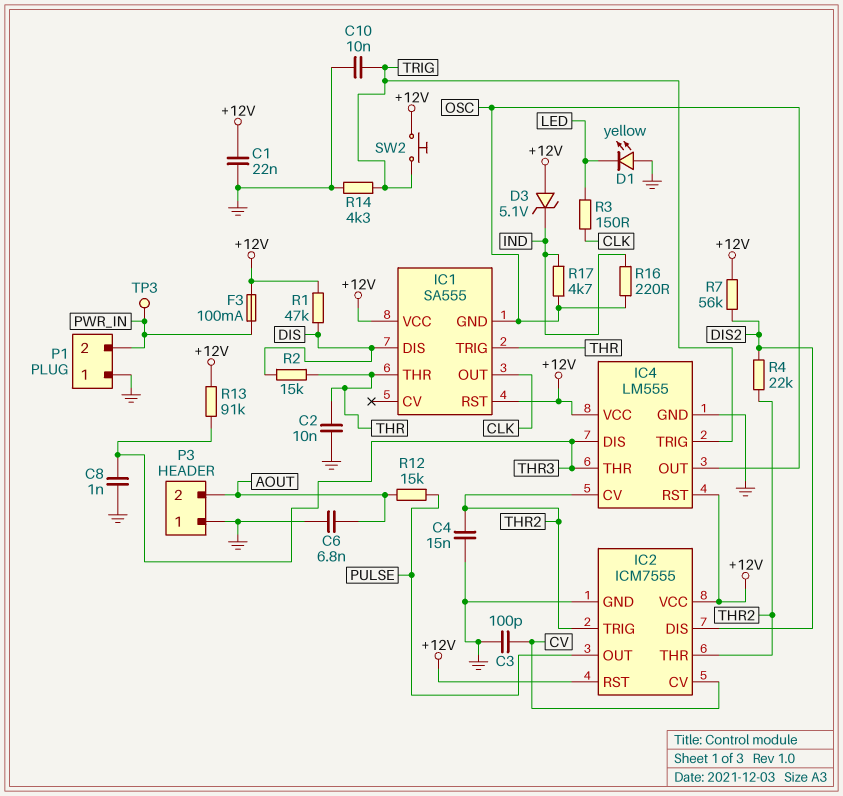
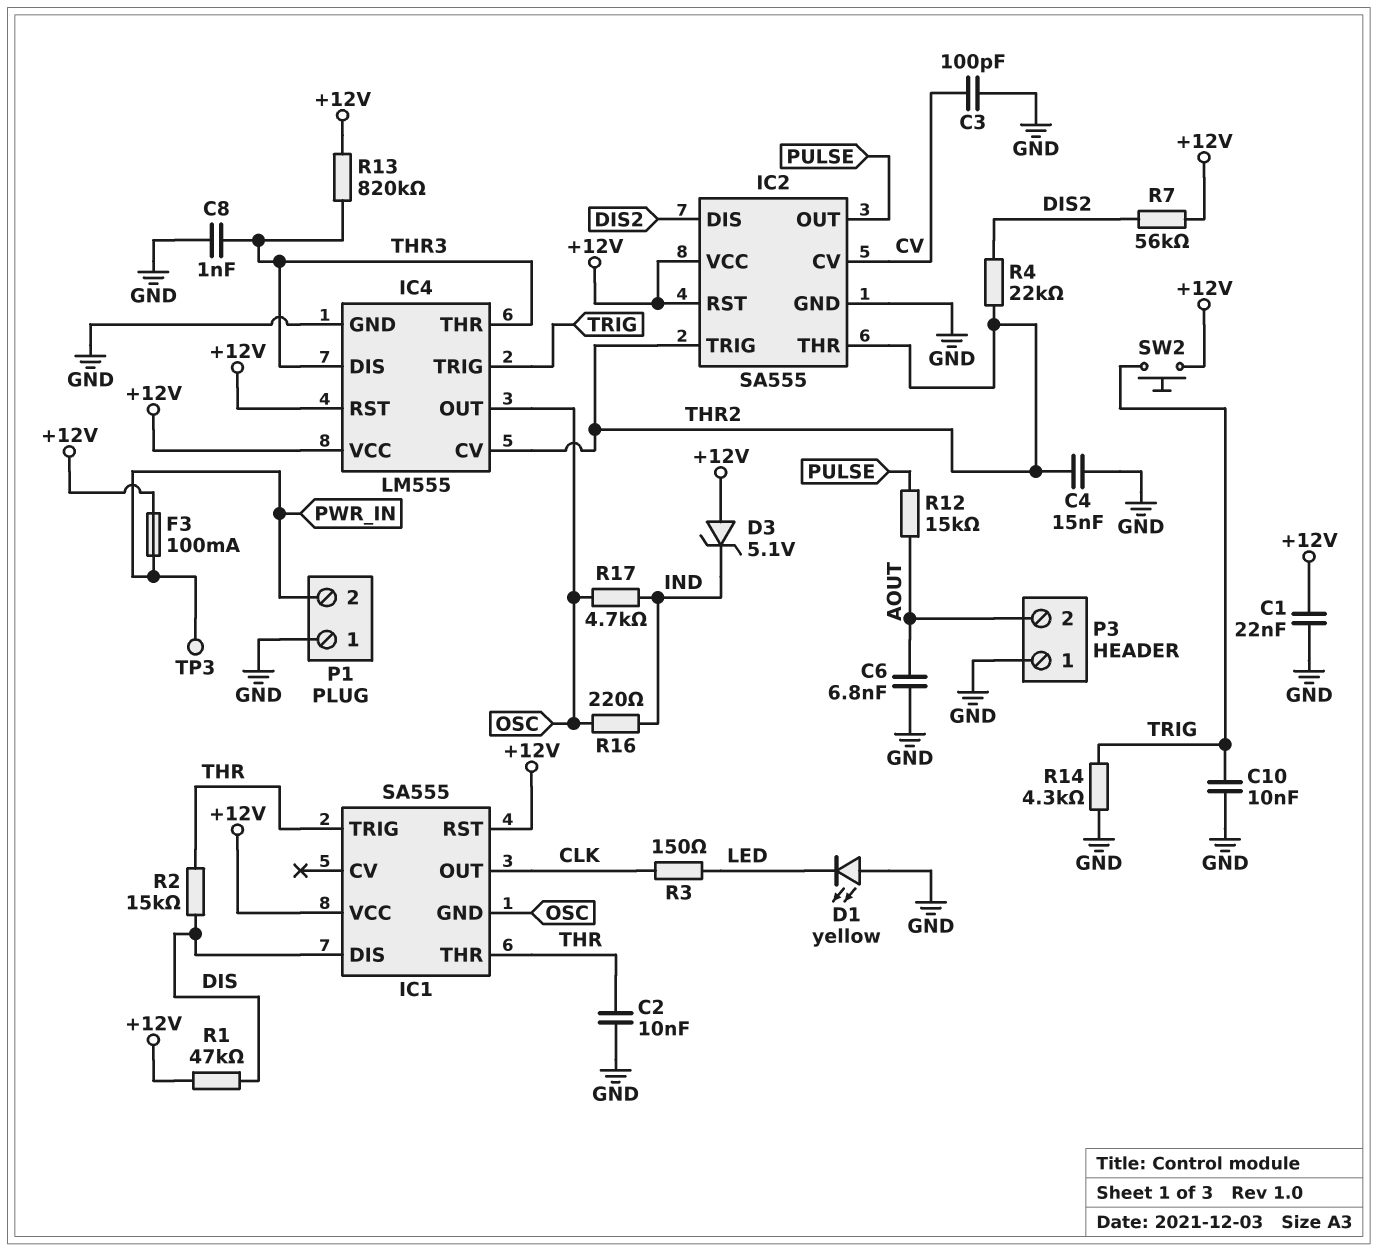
IC2: ICM7555 -> SA555
R13: 91k (+12V, THR3) -> 820k (+12V, THR3)

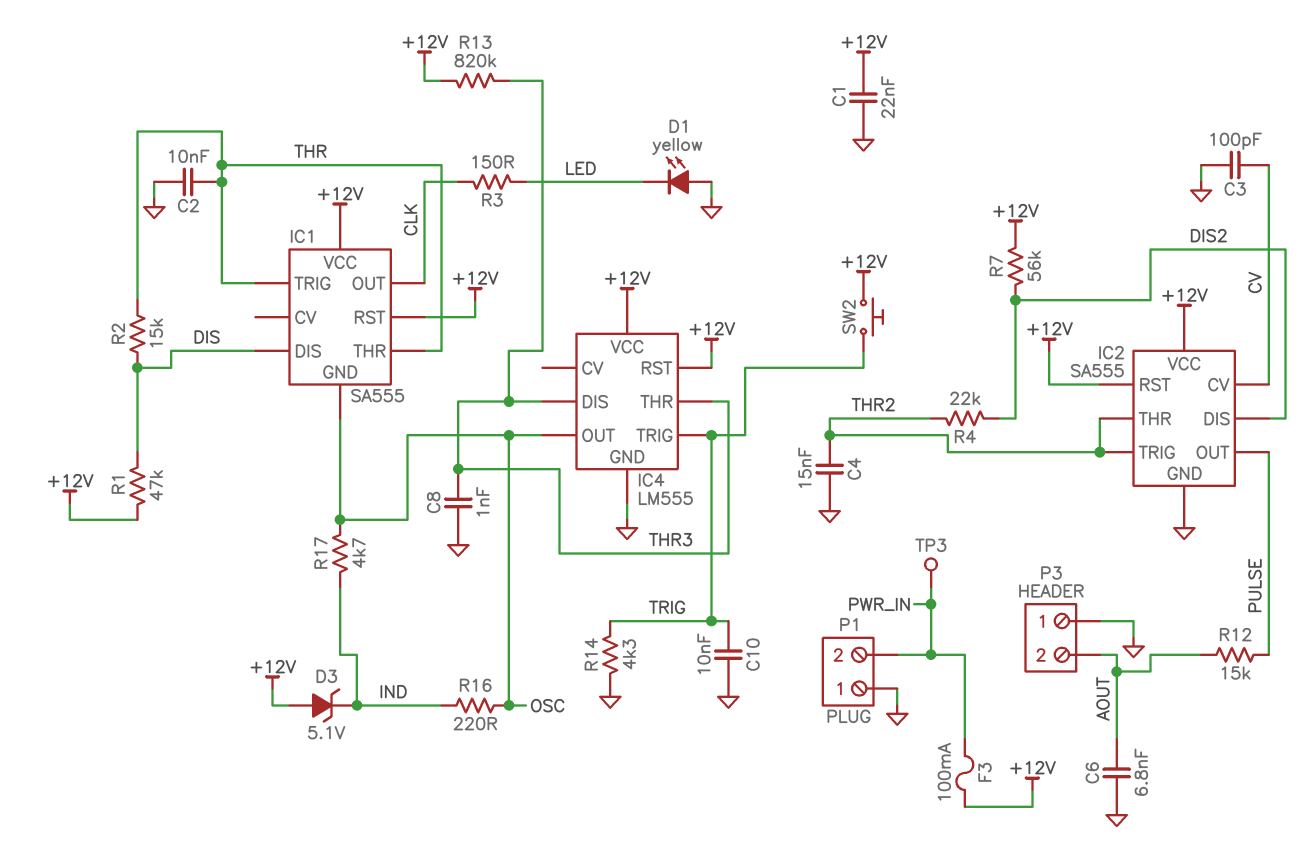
IC4 pin CV: THR2 -> none

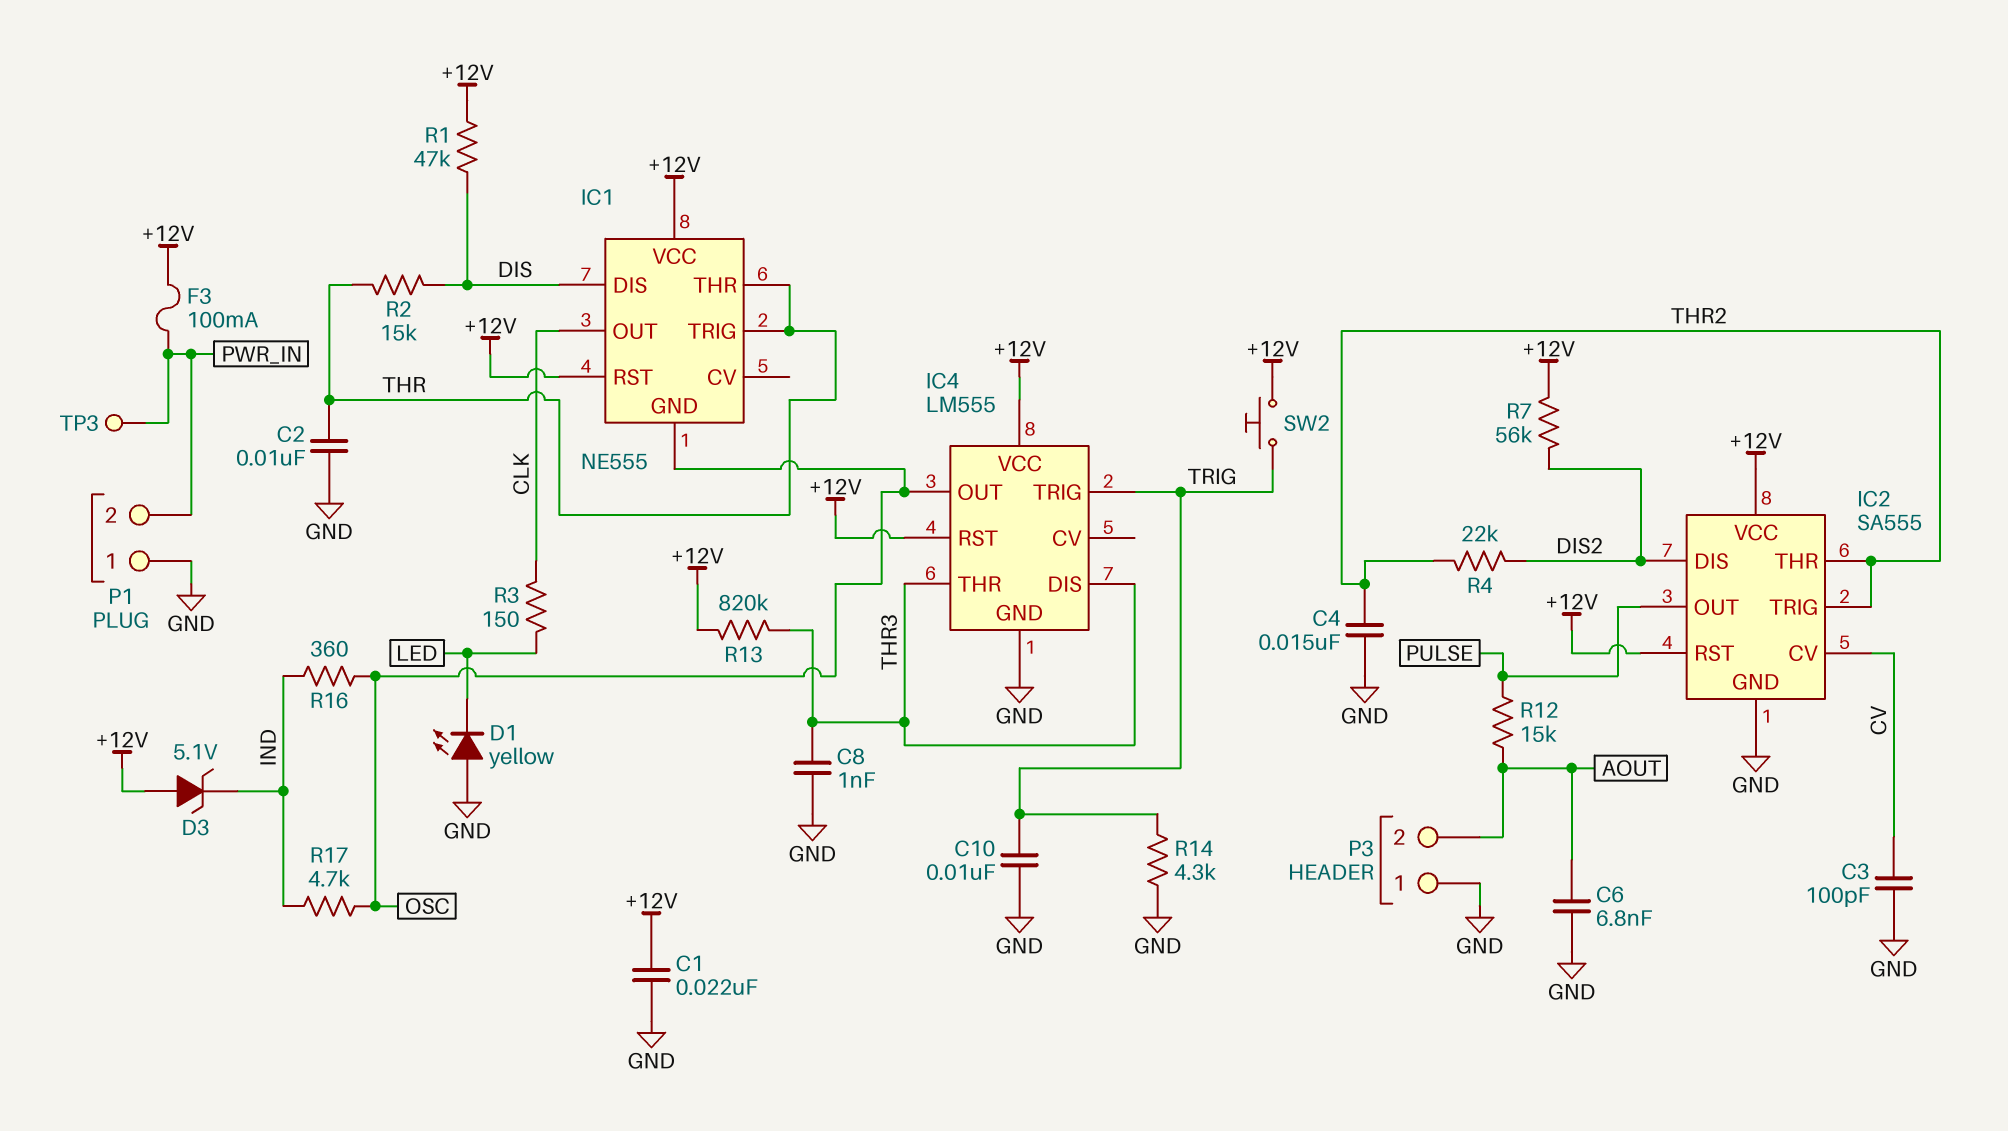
IC1: SA555 -> NE555
R16: 220 (IND, OSC) -> 360 (IND, OSC)

